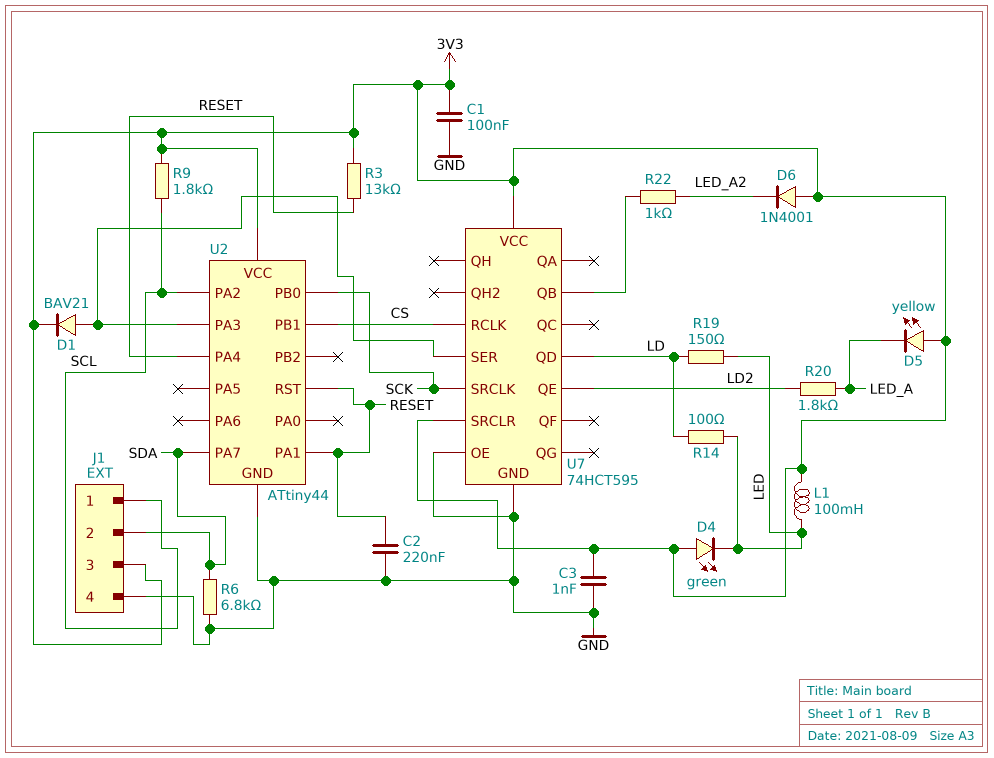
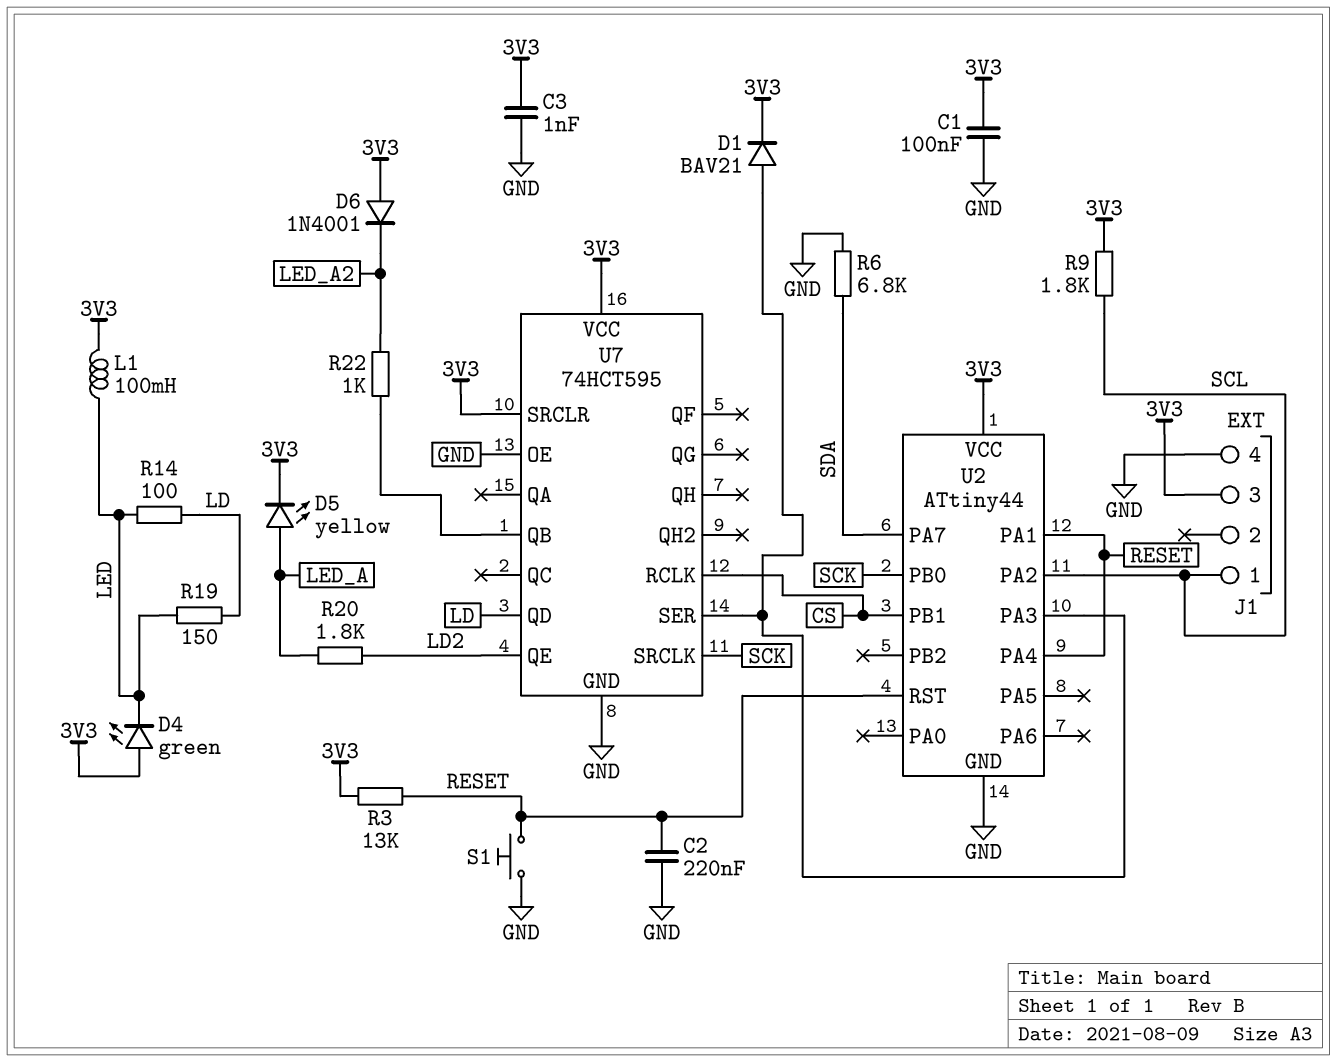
D5: LED yellow (A 3V3, K LED_A) -> LED yellow (A LED_A, K 3V3)
J1 pin 2: SDA -> none
S1: none -> button (GND, RESET)

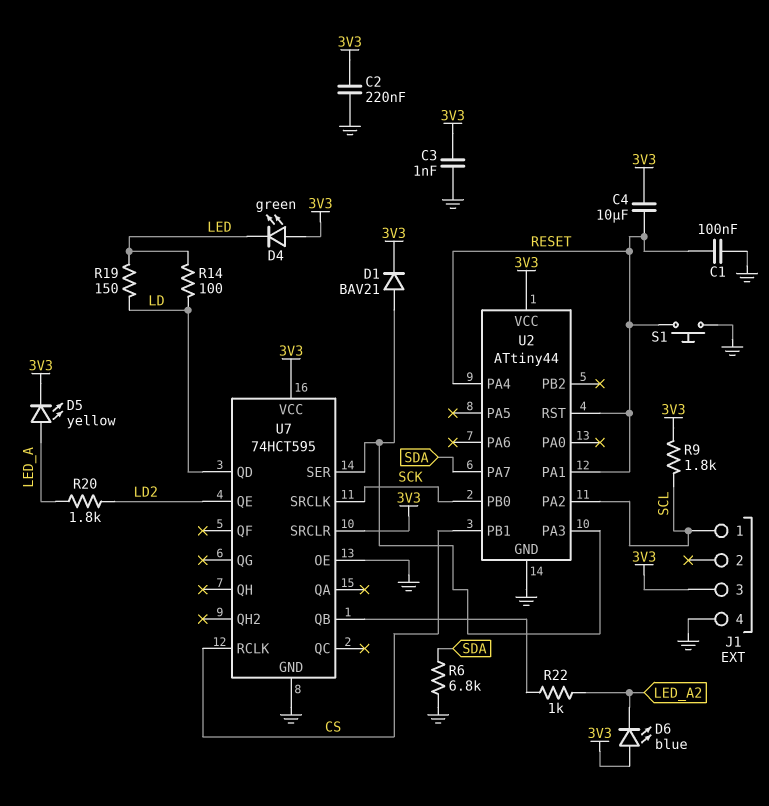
C1: 100nF (3V3, GND) -> 100nF (GND, RESET)
C2: 220nF (GND, RESET) -> 220nF (3V3, GND)
C4: none -> 10uF (3V3, RESET)
D6: diode 1N4001 (A 3V3, K LED_A2) -> LED blue (A 3V3, K LED_A2)
L1: 100mH (3V3, LED) -> none
R3: 13k (3V3, RESET) -> none

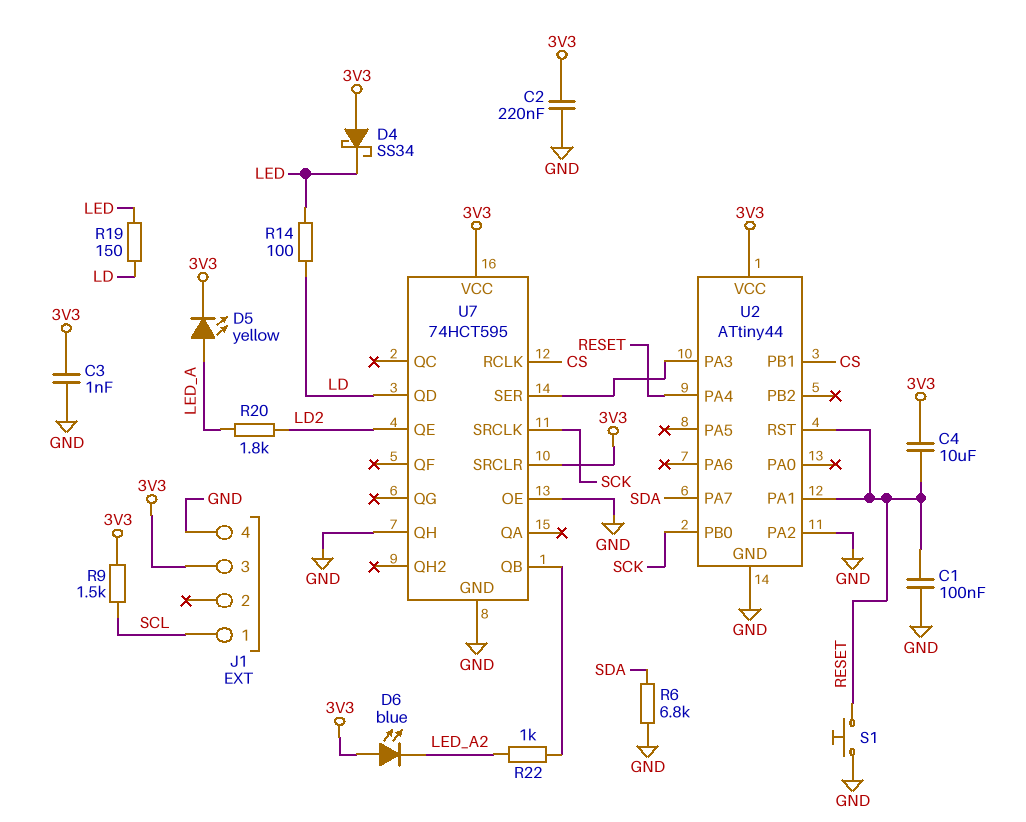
D1: diode BAV21 (A U2/PA3, K 3V3) -> none
D4: LED green (A 3V3, K LED) -> schottky SS34 (A 3V3, K LED)
R9: 1.8k (3V3, SCL) -> 1.5k (3V3, SCL)
U2 pin PA2: SCL -> GND
U7 pin QH: none -> GND

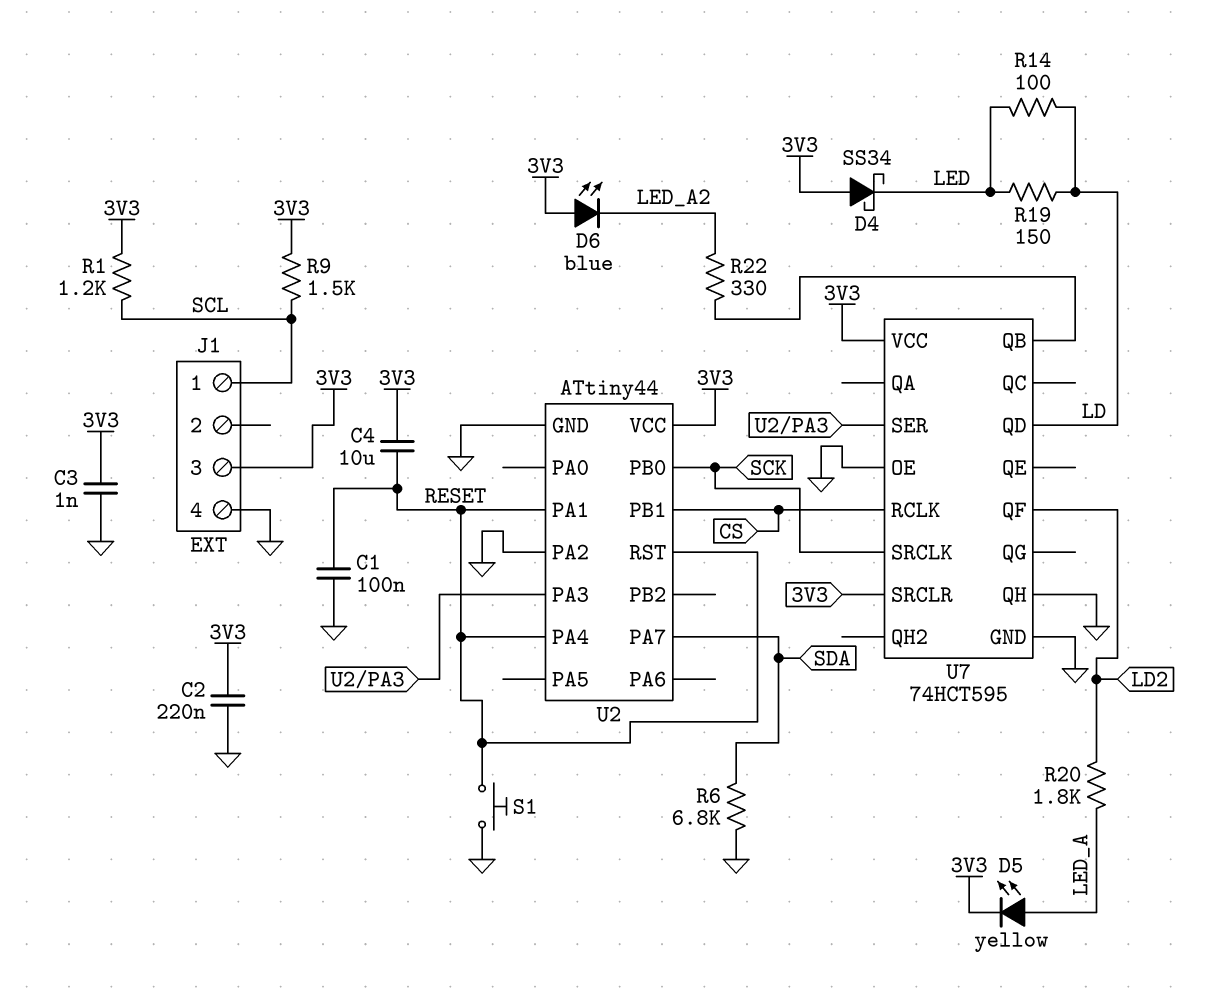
R1: none -> 1.2k (3V3, SCL)
R22: 1k (LED_A2, U7/QB) -> 330 (LED_A2, U7/QB)
U7 pin QE: LD2 -> none
U7 pin QF: none -> LD2

